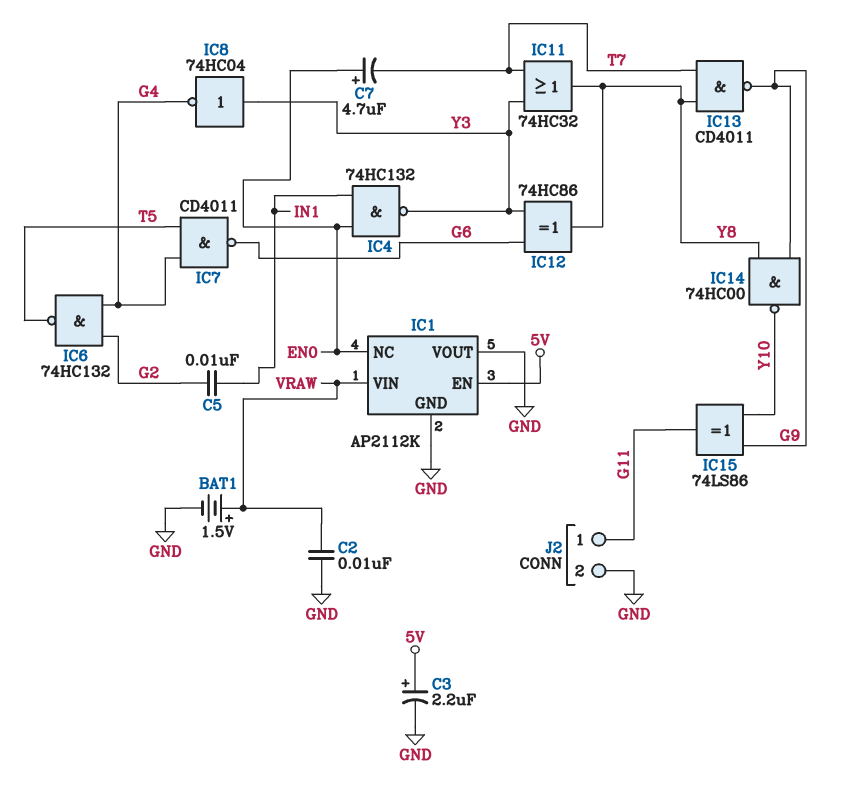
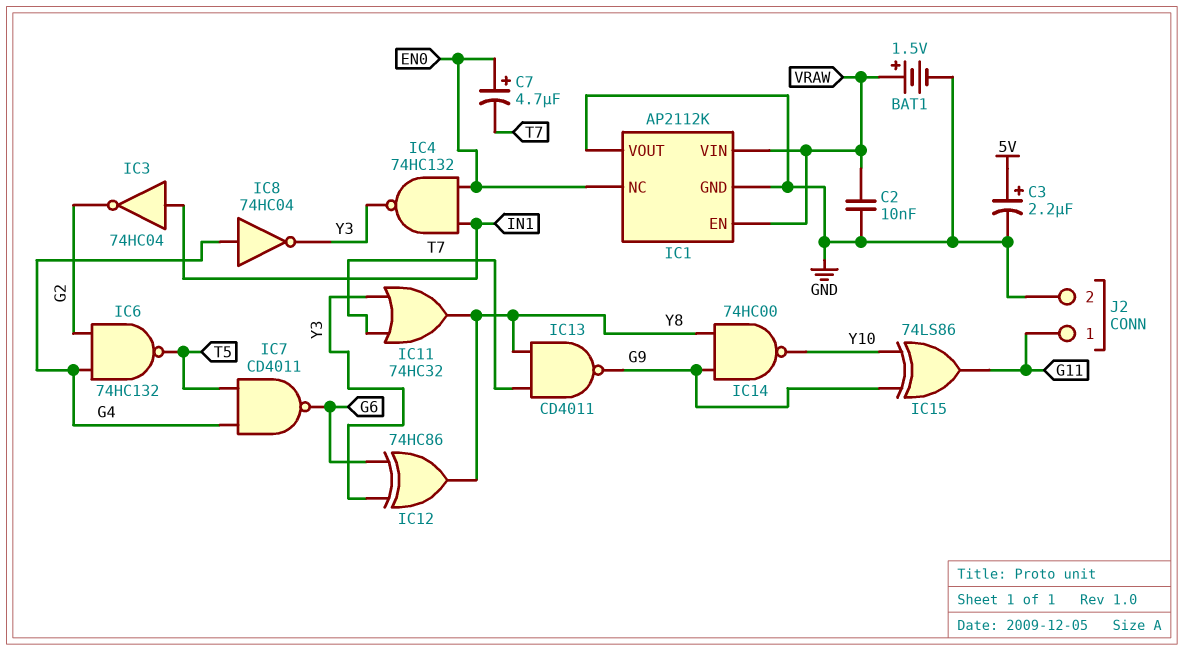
C5: 10nF (G2, IN1) -> none
IC1 pin EN: 5V -> VRAW
IC3: none -> NOT 74HC04 (in IN1, out G2)
IC8: NOT 74HC04 (in Y3, out G4) -> NOT 74HC04 (in G4, out Y3)

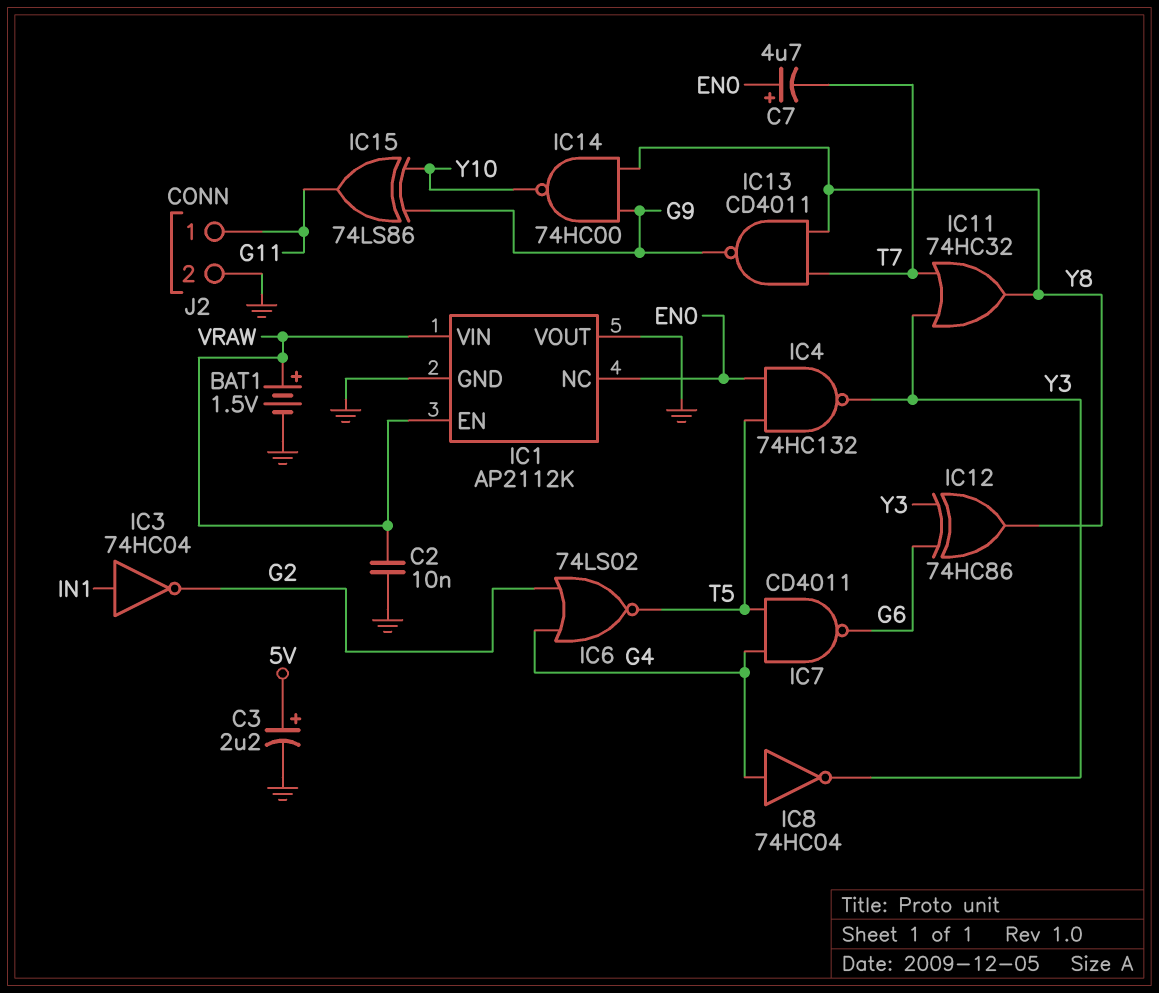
IC4: NAND 74HC132 (in EN0, in IN1, out Y3) -> NAND 74HC132 (in EN0, in T5, out Y3)
IC6: NAND 74HC132 (in G2, in G4, out T5) -> NOR 74LS02 (in G2, in G4, out T5)

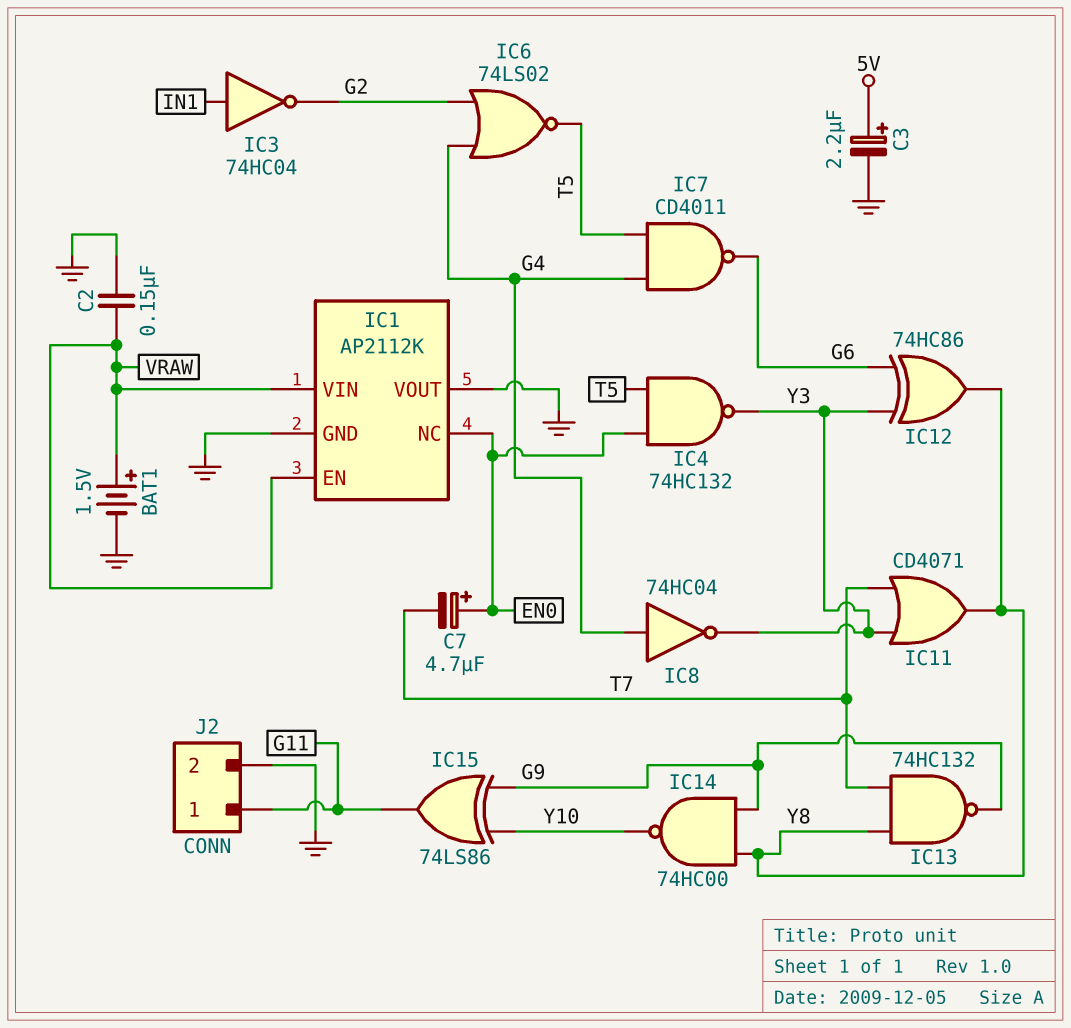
C2: 10nF (GND, VRAW) -> 150nF (GND, VRAW)
IC11: OR 74HC32 (in T7, in Y3, out Y8) -> OR CD4071 (in T7, in Y3, out Y8)
IC13: NAND CD4011 (in T7, in Y8, out G9) -> NAND 74HC132 (in T7, in Y8, out G9)

